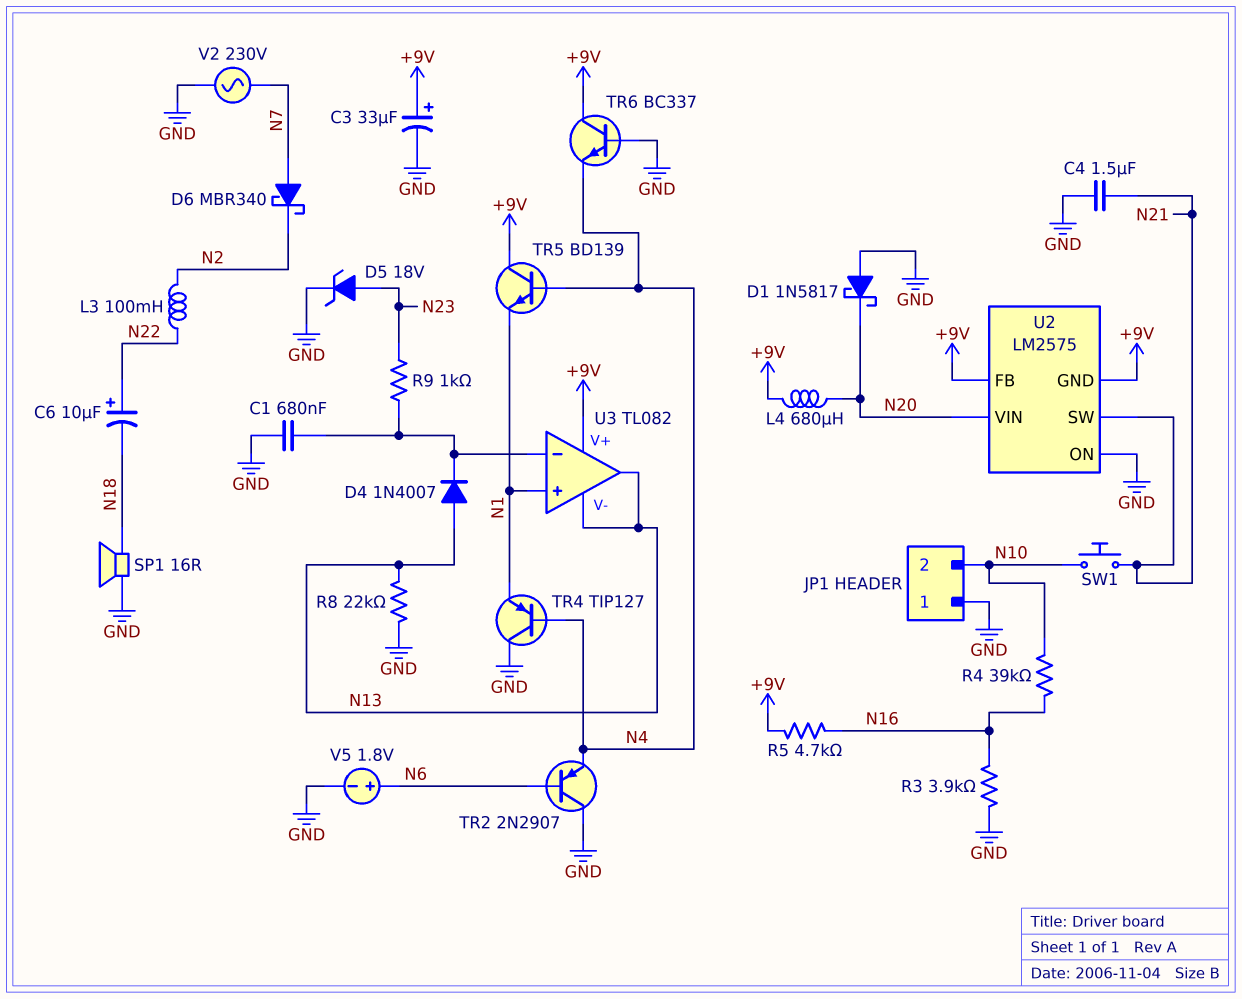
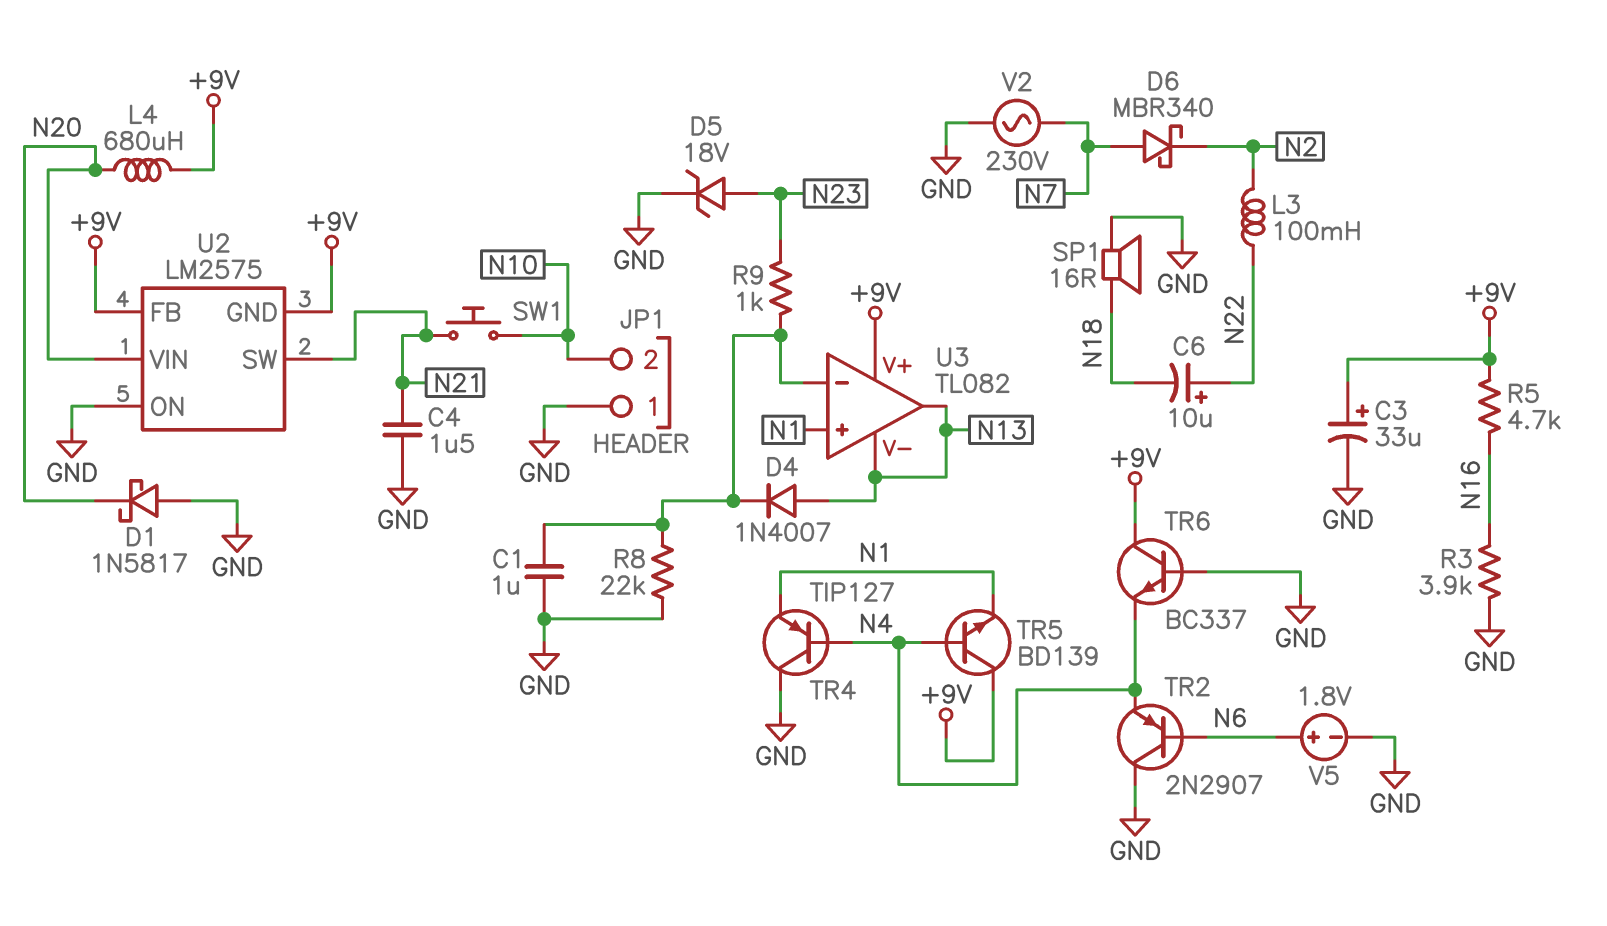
C1: 680nF (GND, U3/in-) -> 1uF (GND, U3/in-)
R4: 39k (N10, N16) -> none
R8: 22k (GND, N13) -> 22k (GND, U3/in-)

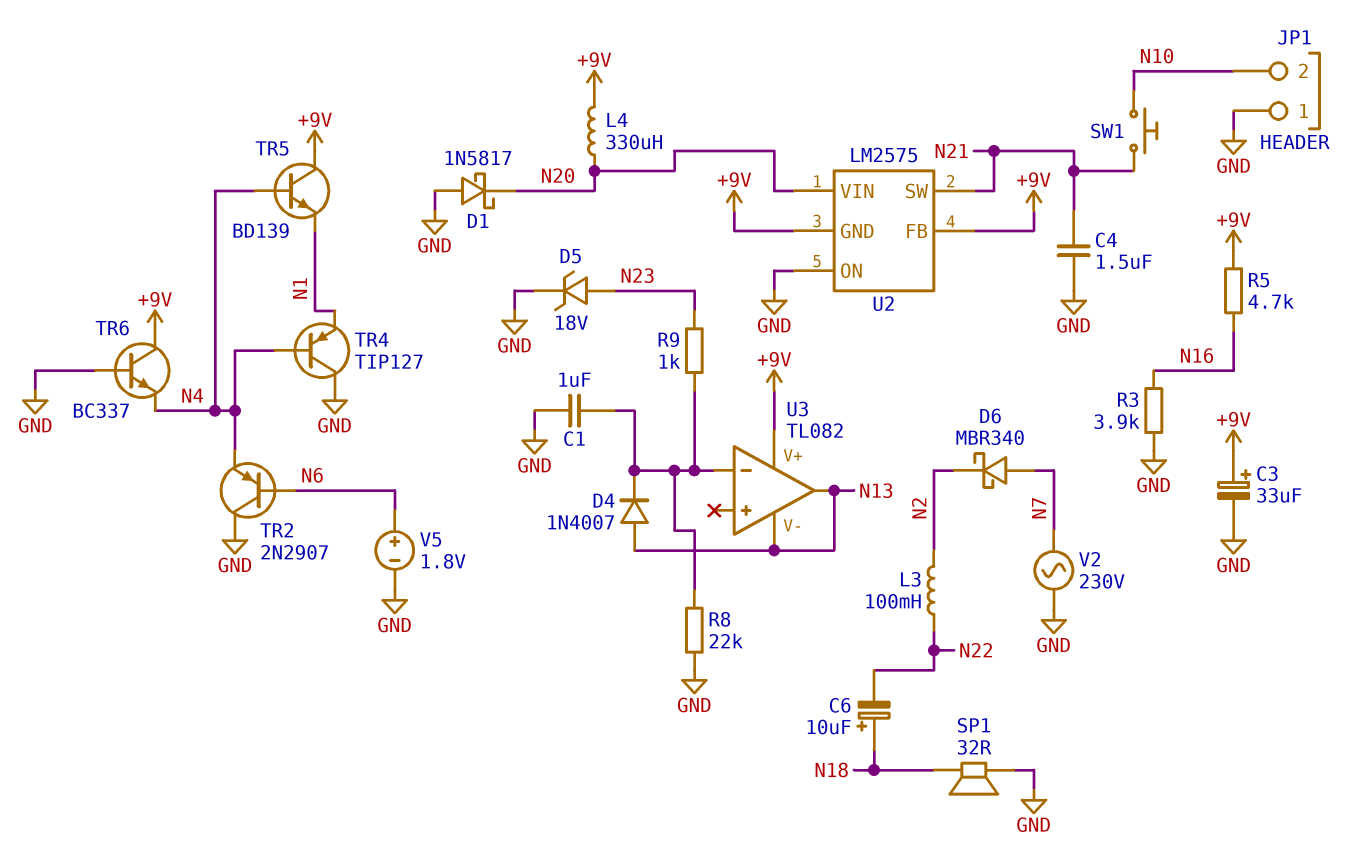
C6: 10uF (plus N22, minus N18) -> 10uF (plus N18, minus N22)
L4: 680uH (+9V, N20) -> 330uH (+9V, N20)
SP1: speaker 16R (GND, N18) -> speaker 32R (GND, N18)
U3 pin in+: N1 -> none

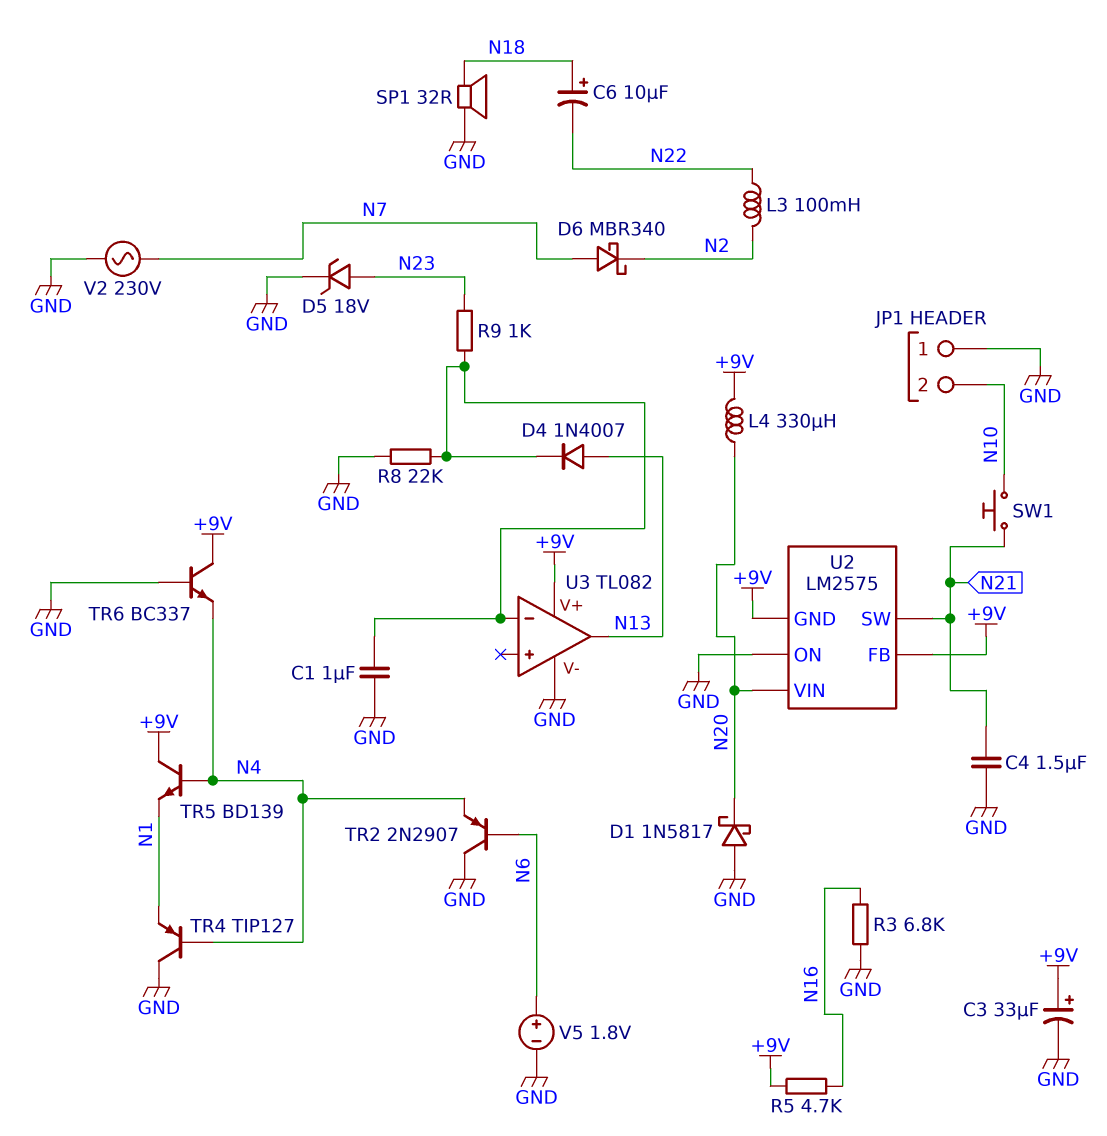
R3: 3.9k (GND, N16) -> 6.8k (GND, N16)
U3 pin V-: N13 -> GND

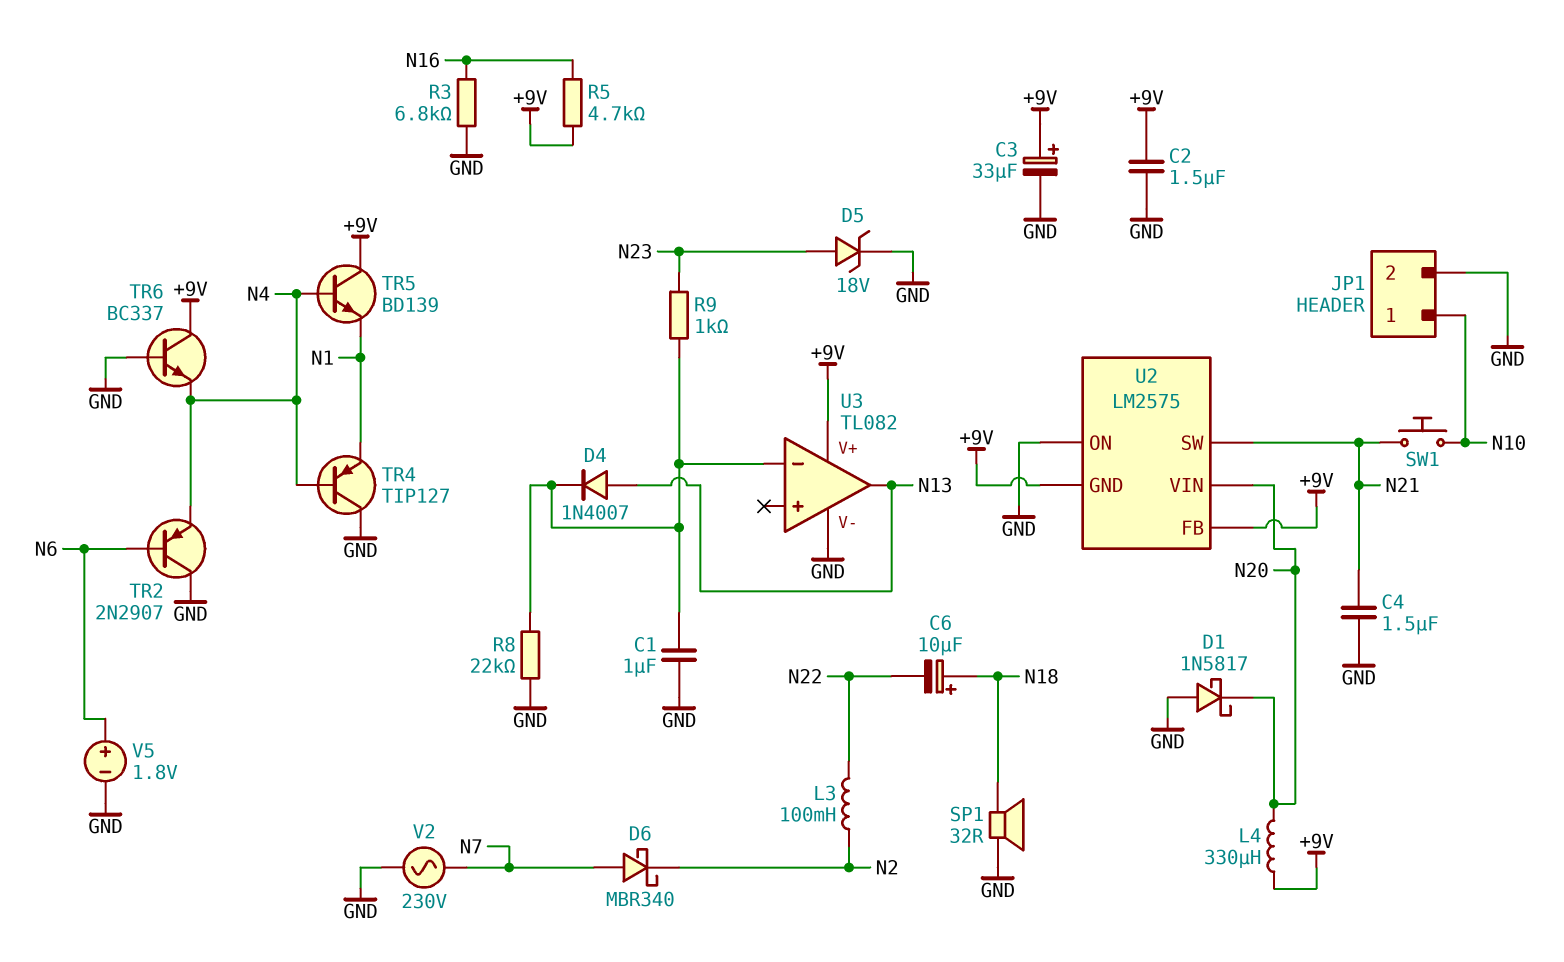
C2: none -> 1.5uF (+9V, GND)
JP1 pin 1: GND -> N10
JP1 pin 2: N10 -> GND

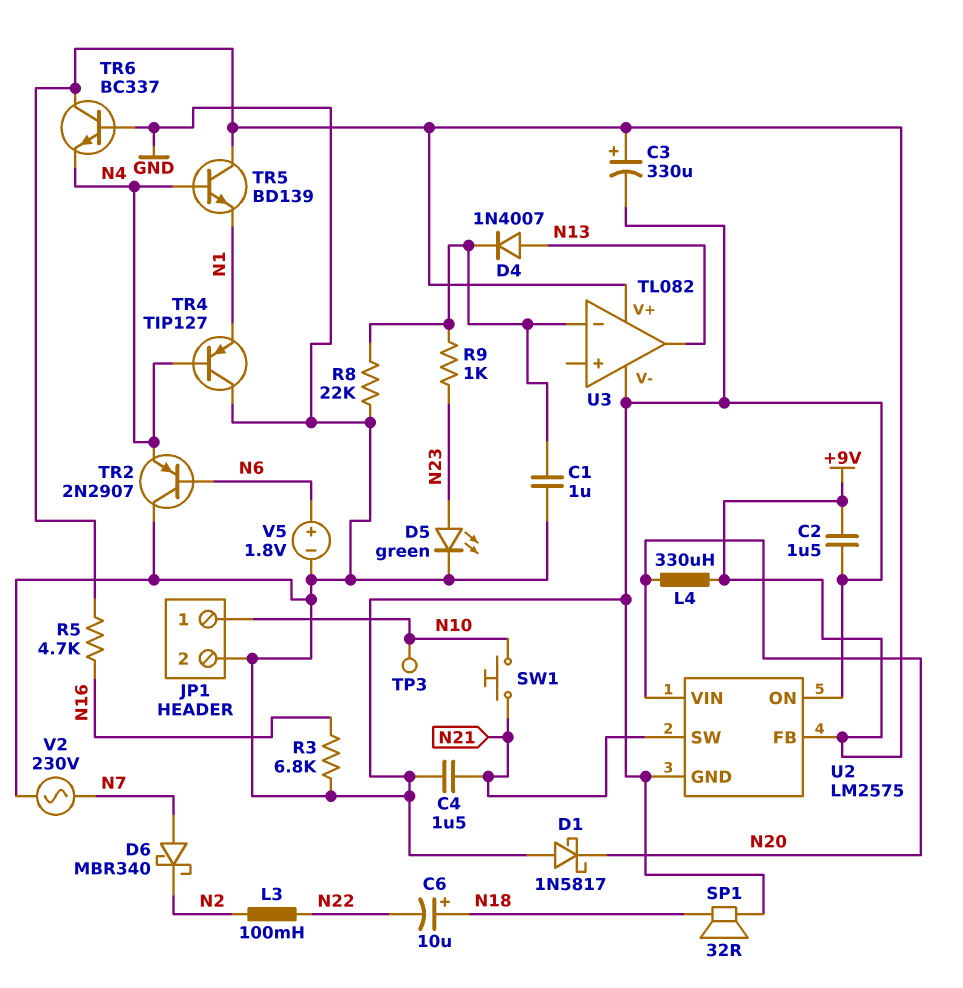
C3: 33uF (plus +9V, minus GND) -> 330uF (plus +9V, minus GND)
D5: zener 18V (A N23, K GND) -> LED green (A N23, K GND)
TP3: none -> test point (N10)
U2 pin GND: +9V -> GND

